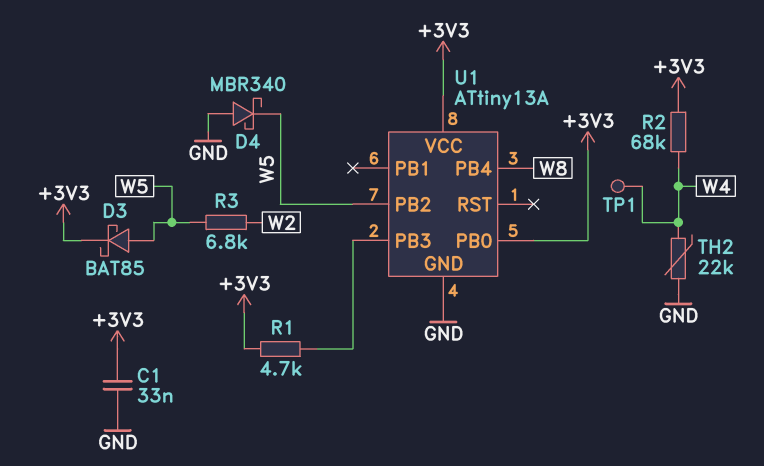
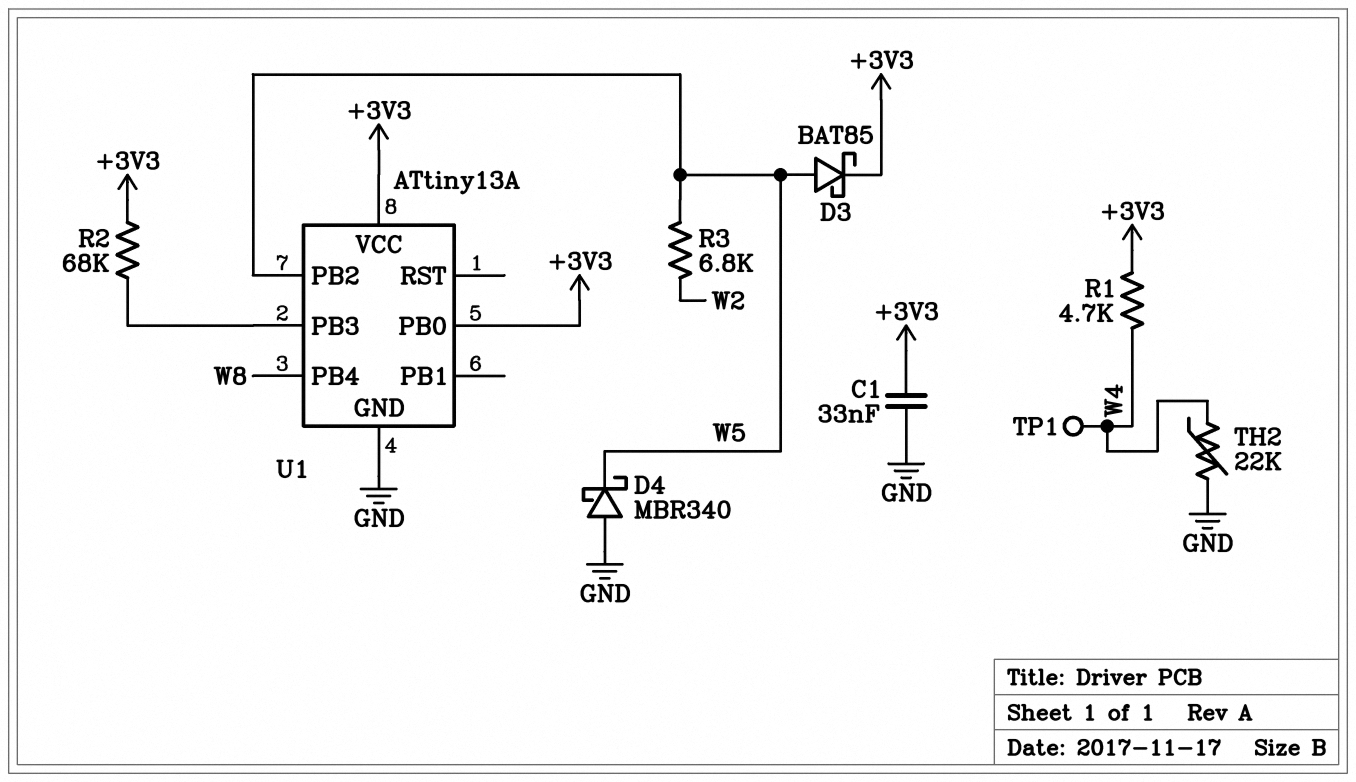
R1: 4.7k (+3V3, U1/PB3) -> 4.7k (+3V3, W4)
R2: 68k (+3V3, W4) -> 68k (+3V3, U1/PB3)

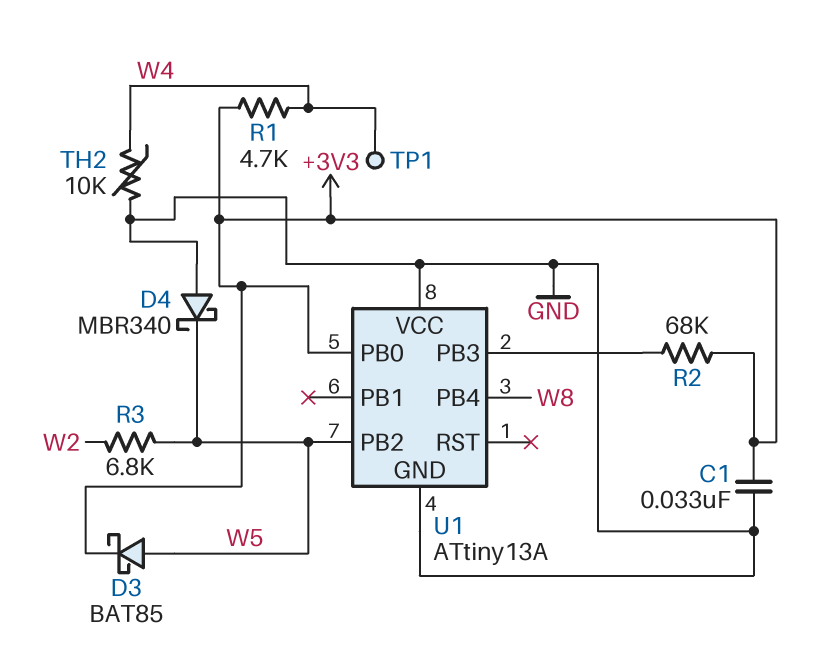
TH2: 22k (GND, W4) -> 10k (GND, W4)
U1 pin VCC: +3V3 -> GND

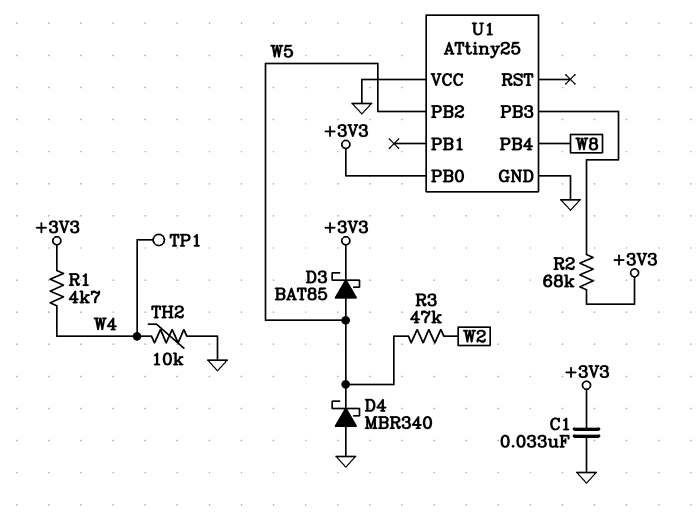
R3: 6.8k (W2, W5) -> 47k (W2, W5)
U1: ATtiny13A -> ATtiny25

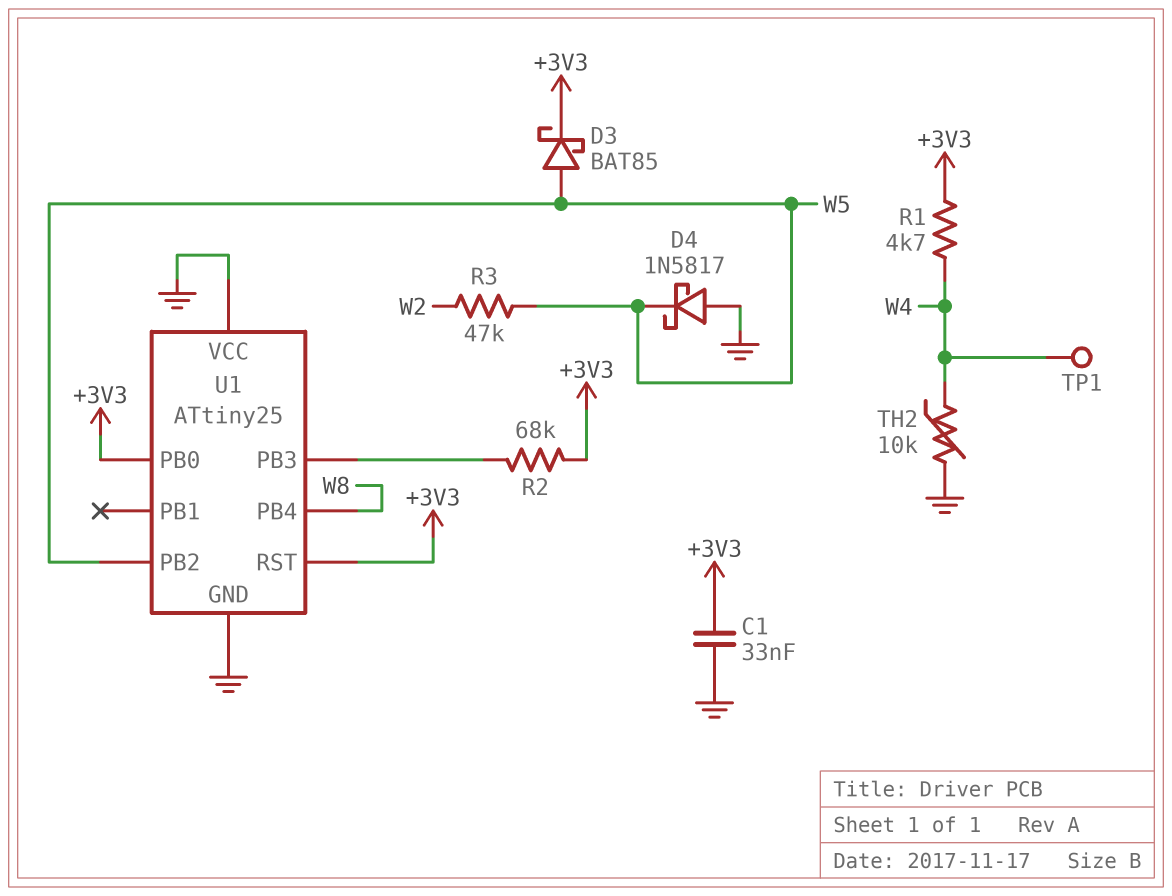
D4: schottky MBR340 (A GND, K W5) -> schottky 1N5817 (A GND, K W5)
U1 pin RST: none -> +3V3

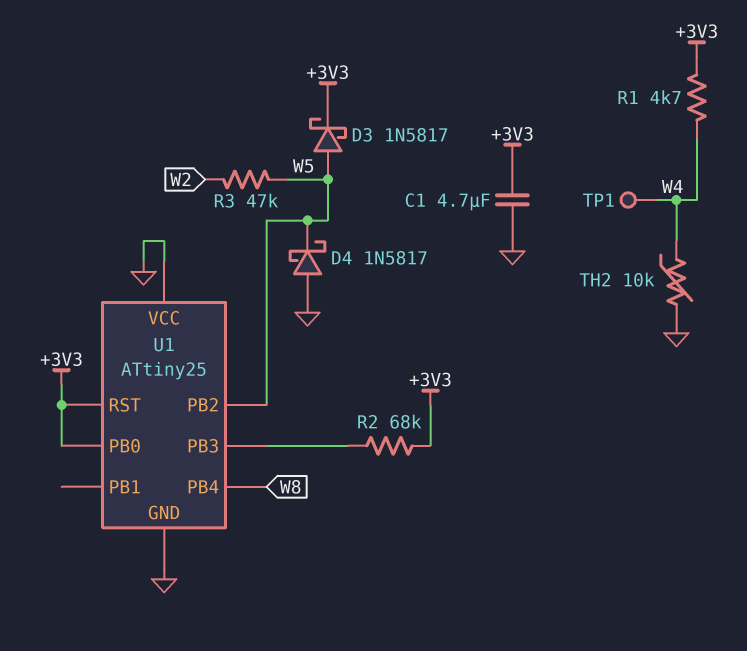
C1: 33nF (+3V3, GND) -> 4.7uF (+3V3, GND)
D3: schottky BAT85 (A W5, K +3V3) -> schottky 1N5817 (A W5, K +3V3)

